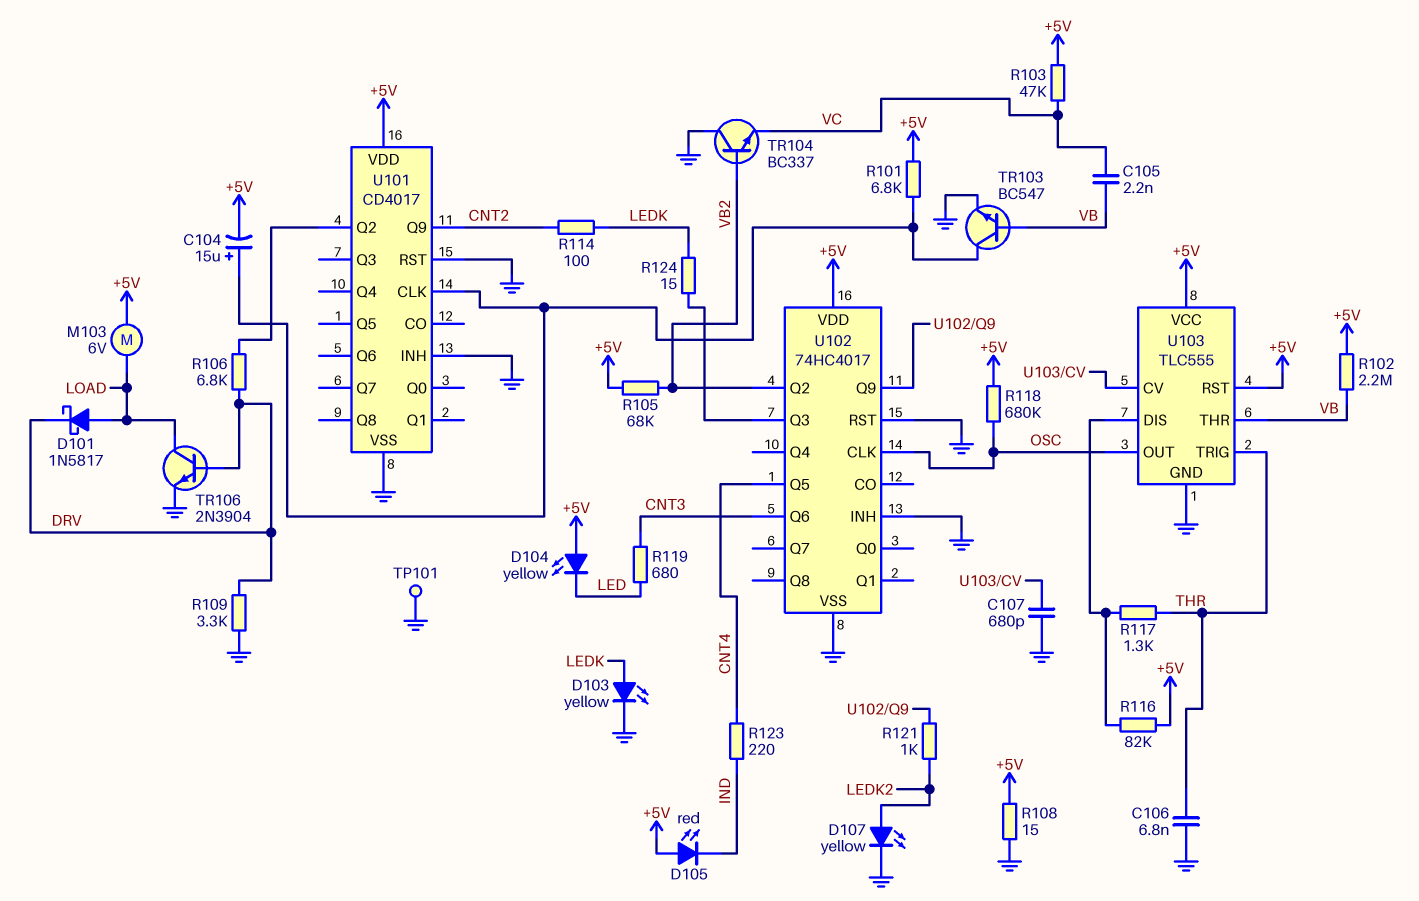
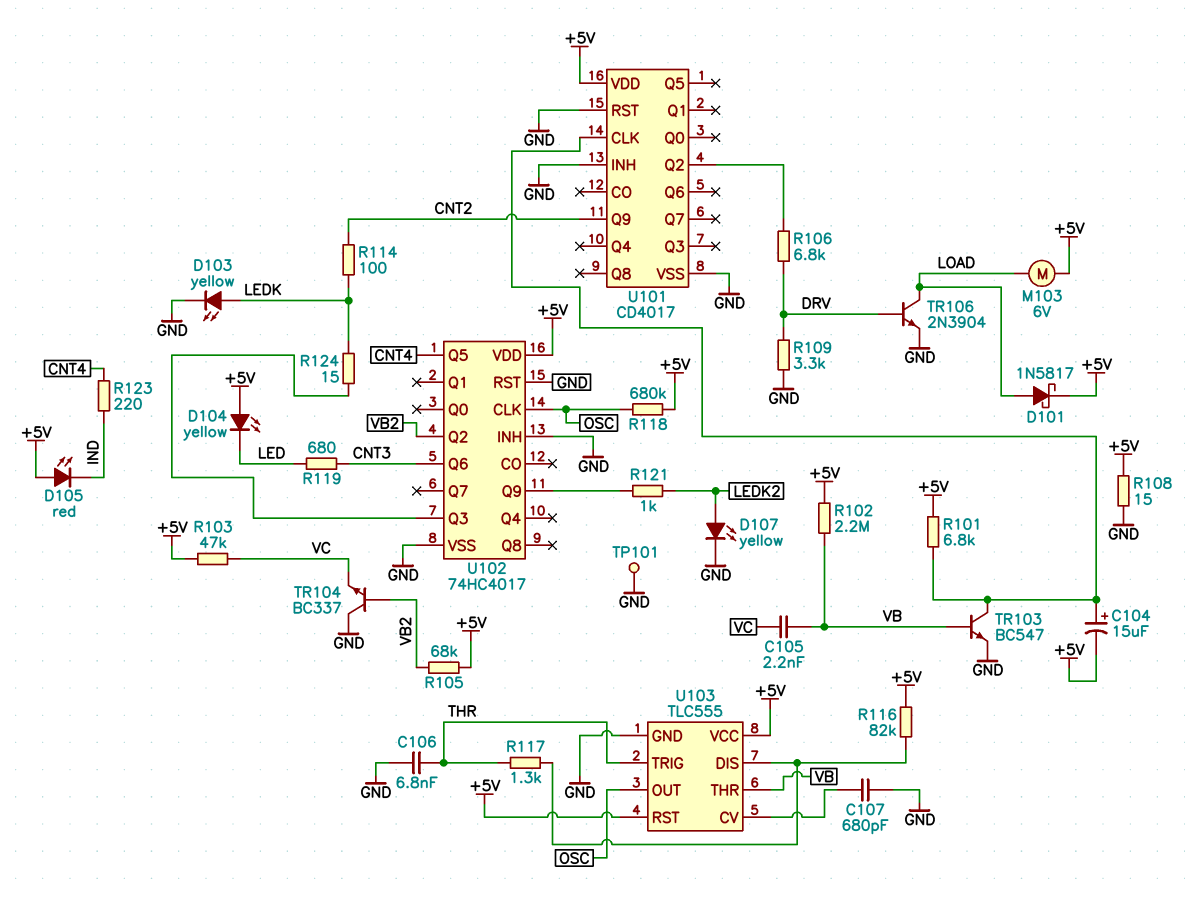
D101: schottky 1N5817 (A LOAD, K DRV) -> schottky 1N5817 (A LOAD, K +5V)

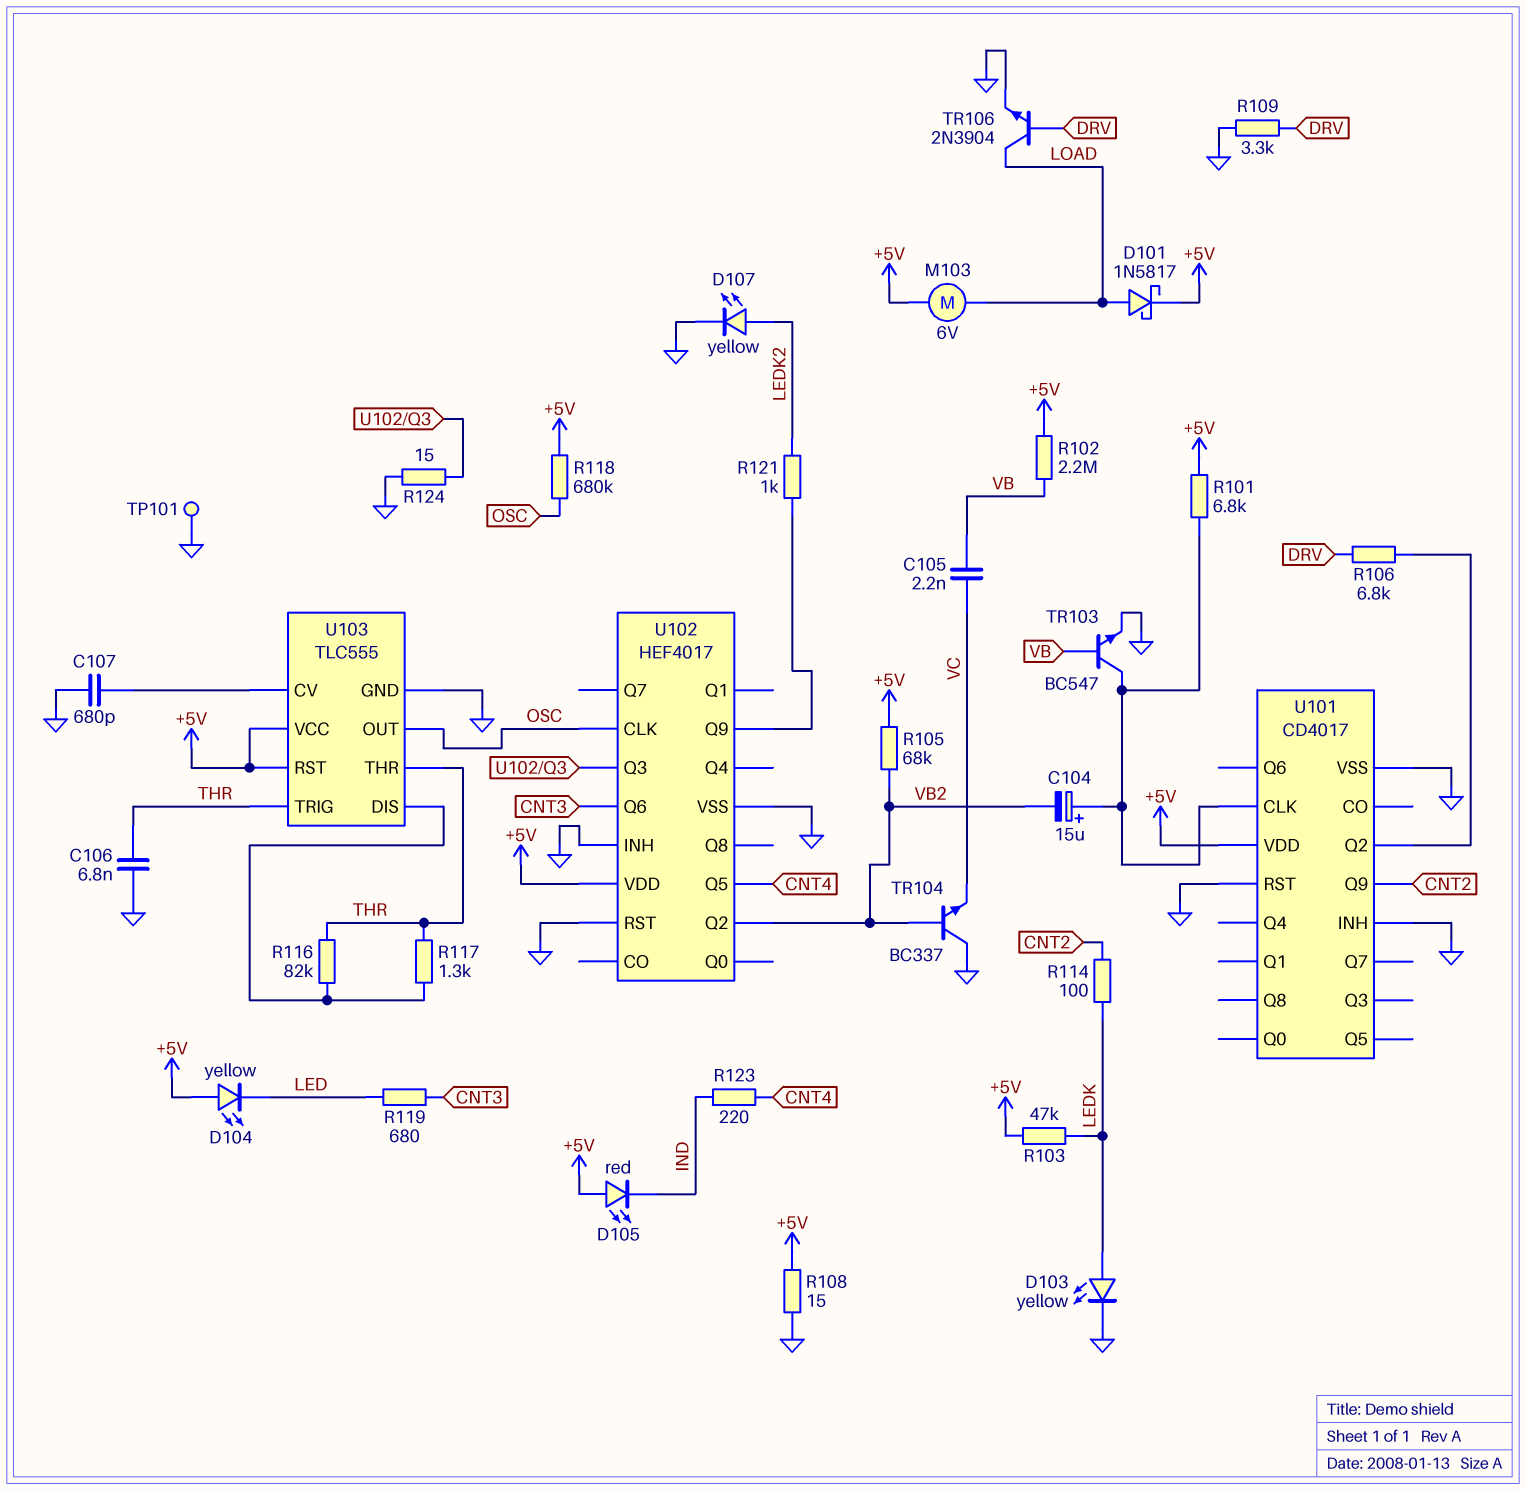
C104: 15uF (plus U101/CLK, minus +5V) -> 15uF (plus U101/CLK, minus VB2)
R103: 47k (+5V, VC) -> 47k (+5V, LEDK)
R116: 82k (+5V, U103/DIS) -> 82k (THR, U103/DIS)
R124: 15 (LEDK, U102/Q3) -> 15 (GND, U102/Q3)
U102: 74HC4017 -> HEF4017
U103 pin THR: VB -> THR

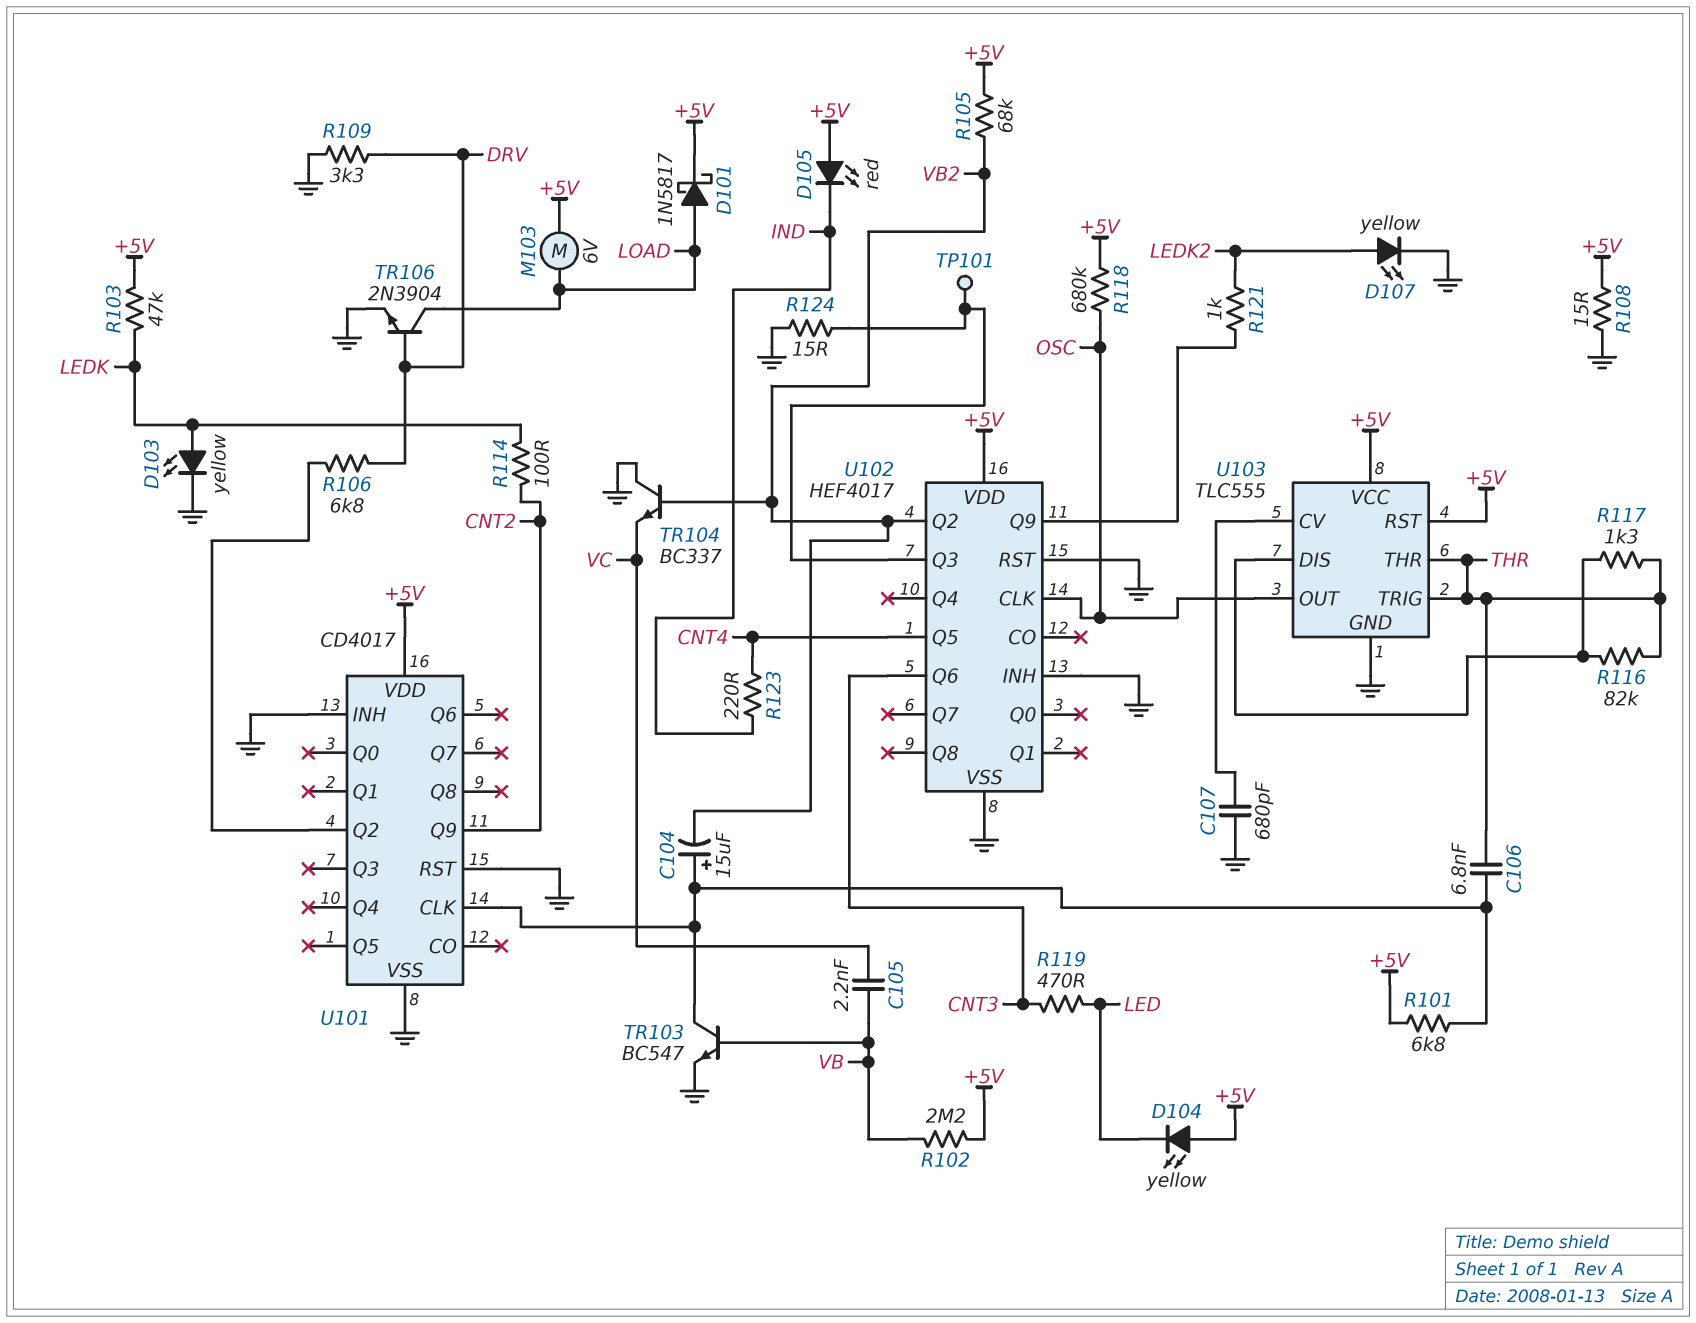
C106: 6.8nF (GND, THR) -> 6.8nF (THR, U101/CLK)
R119: 680 (CNT3, LED) -> 470 (CNT3, LED)
TP101: test point (GND) -> test point (U102/Q3)

